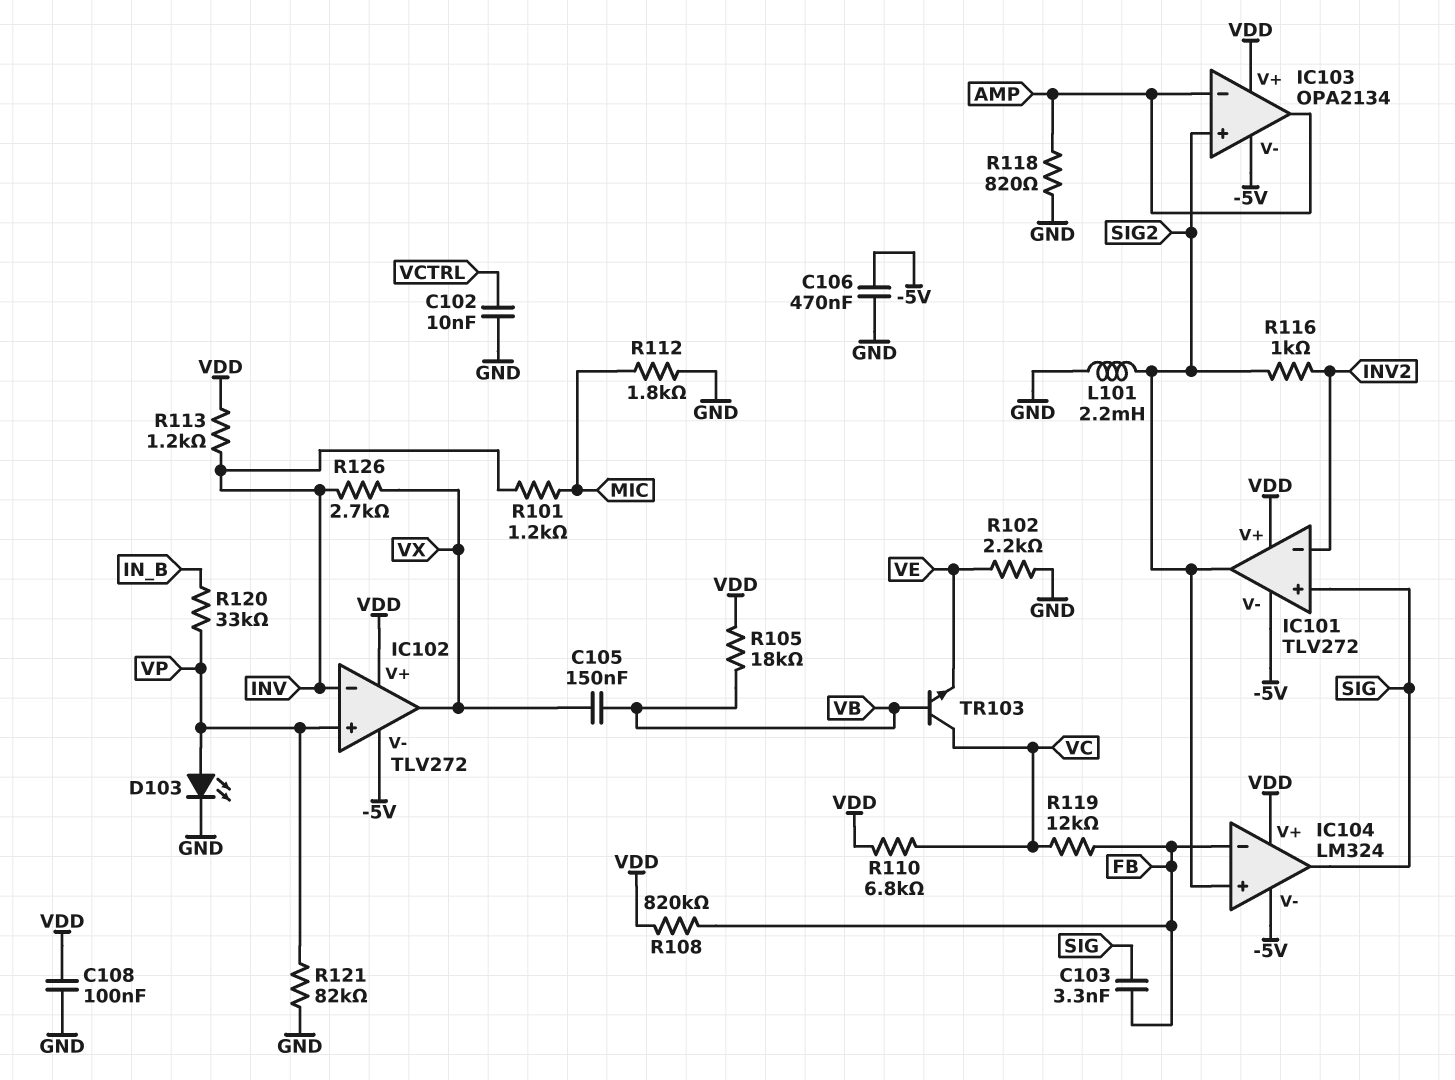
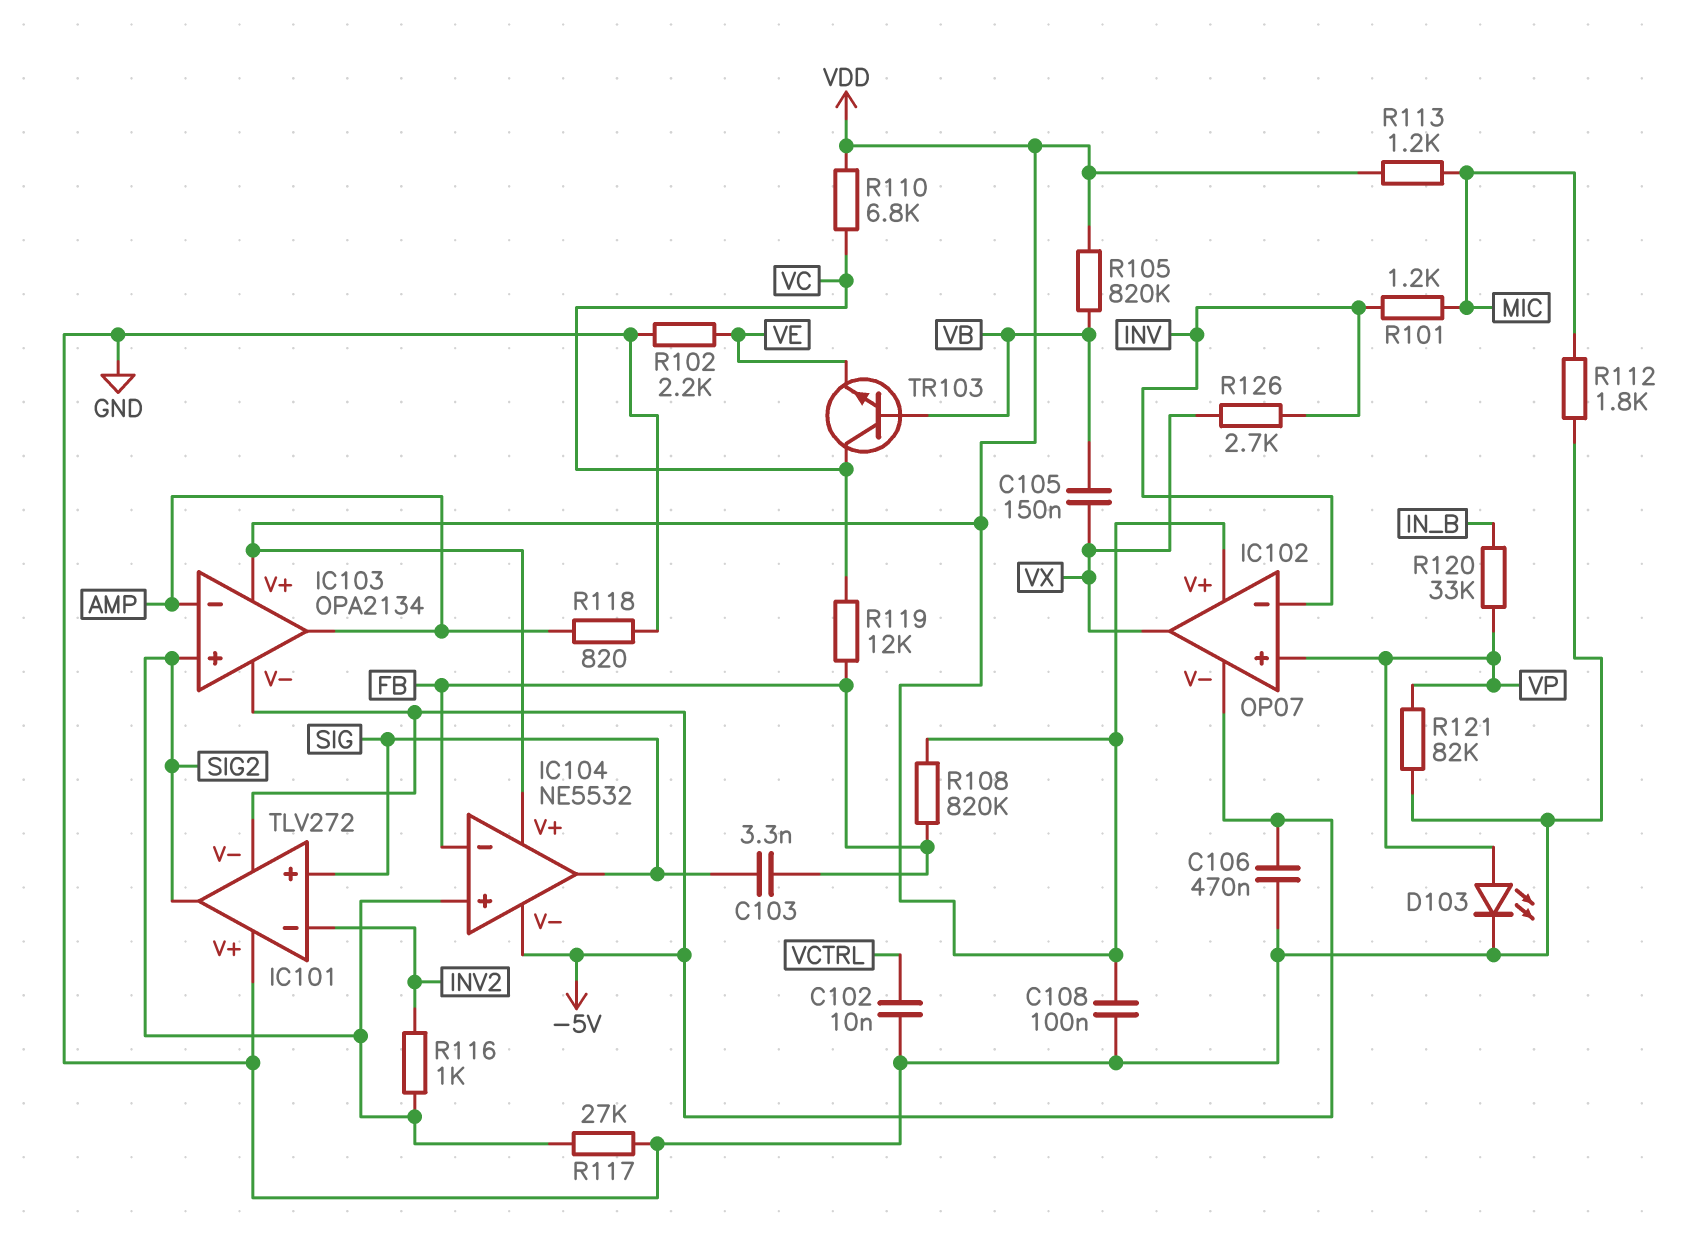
IC101 pin V+: VDD -> GND
IC102: TLV272 -> OP07
IC104: LM324 -> NE5532
L101: 2.2mH (GND, SIG2) -> none
R105: 18k (VB, VDD) -> 820k (VB, VDD)
R113: 1.2k (INV, VDD) -> 1.2k (MIC, VDD)
R117: none -> 27k (GND, SIG2)

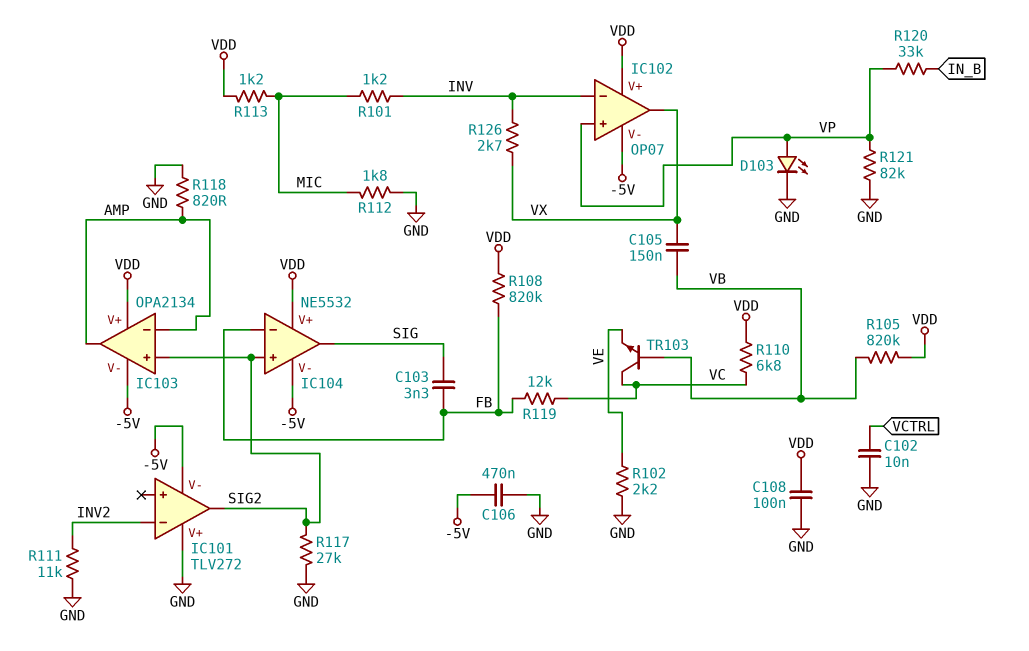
IC101 pin in+: SIG -> none
R111: none -> 11k (GND, INV2)
R116: 1k (INV2, SIG2) -> none

